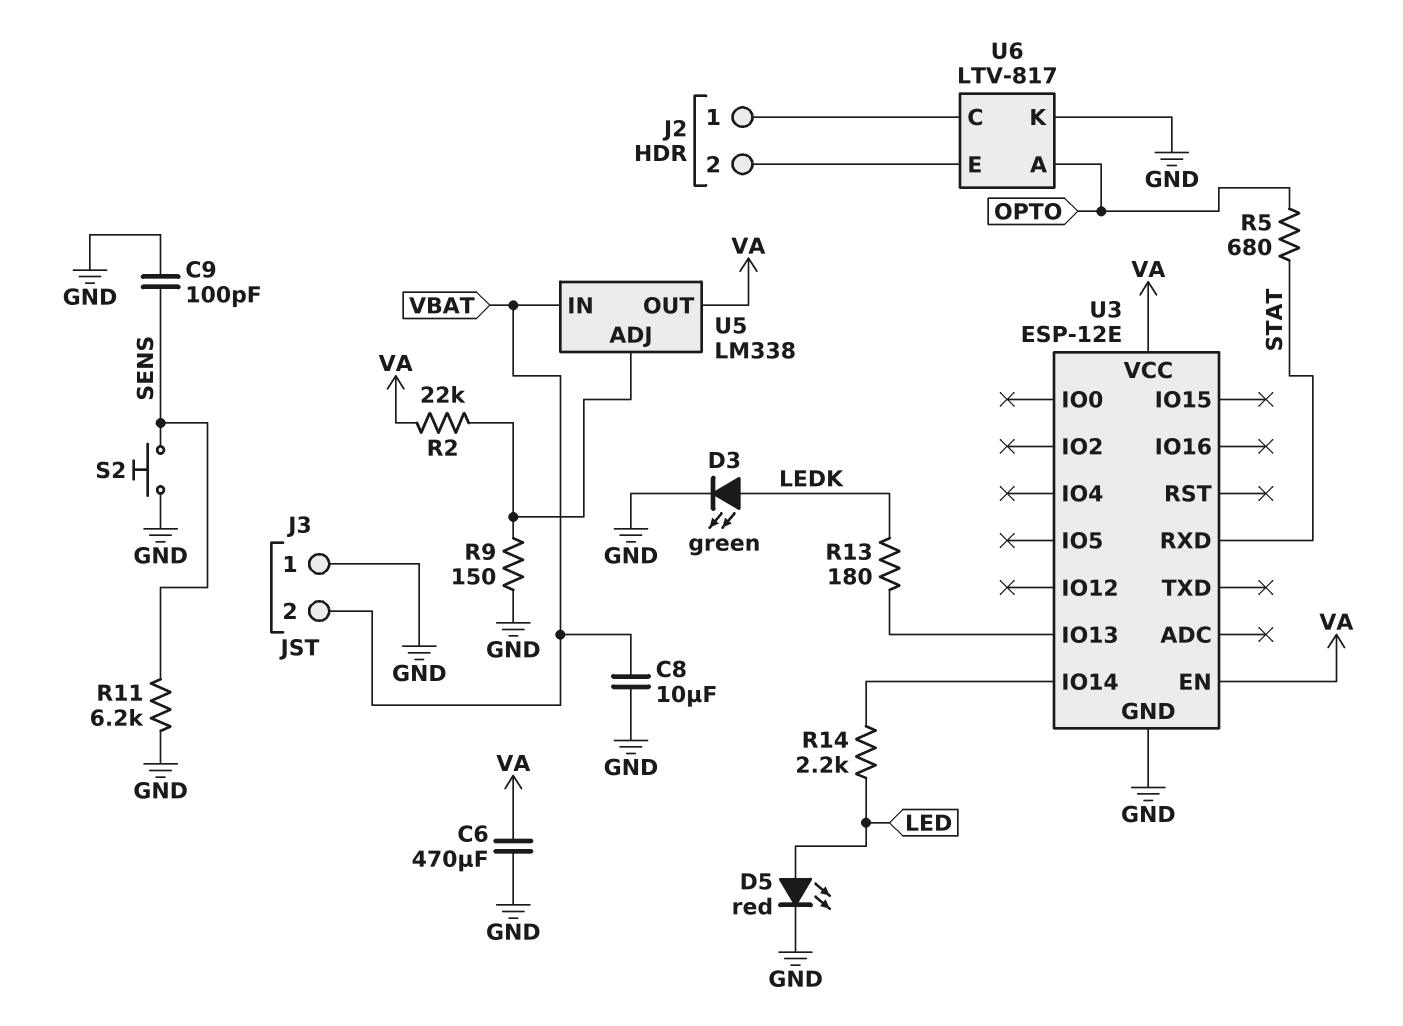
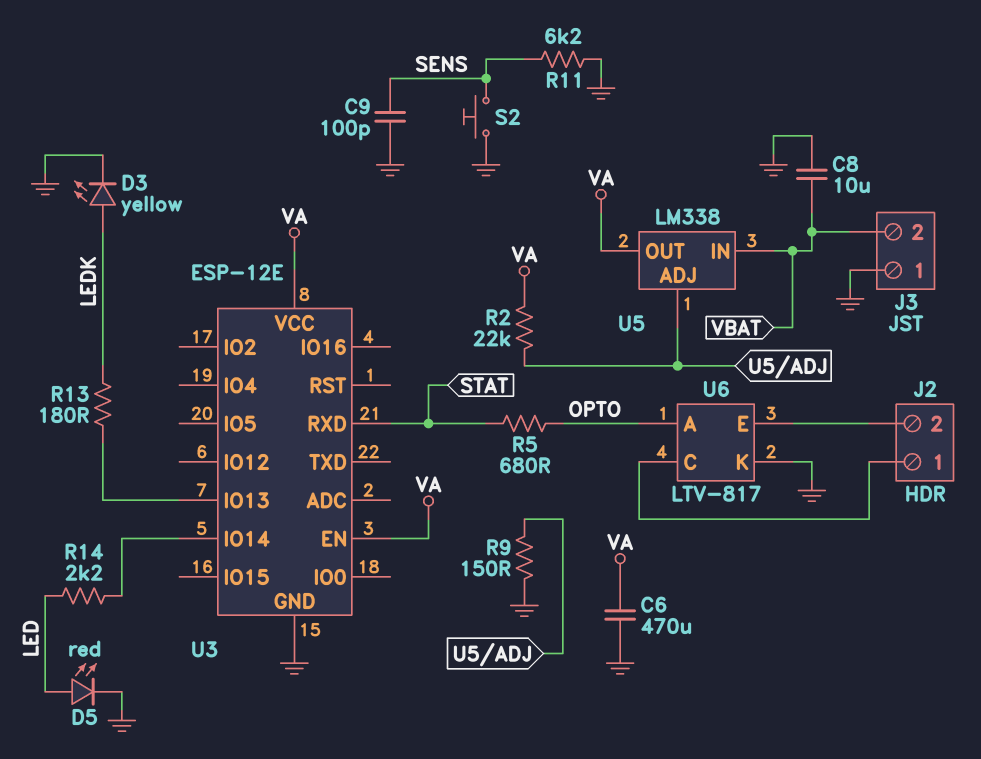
D3: LED green (A LEDK, K GND) -> LED yellow (A LEDK, K GND)

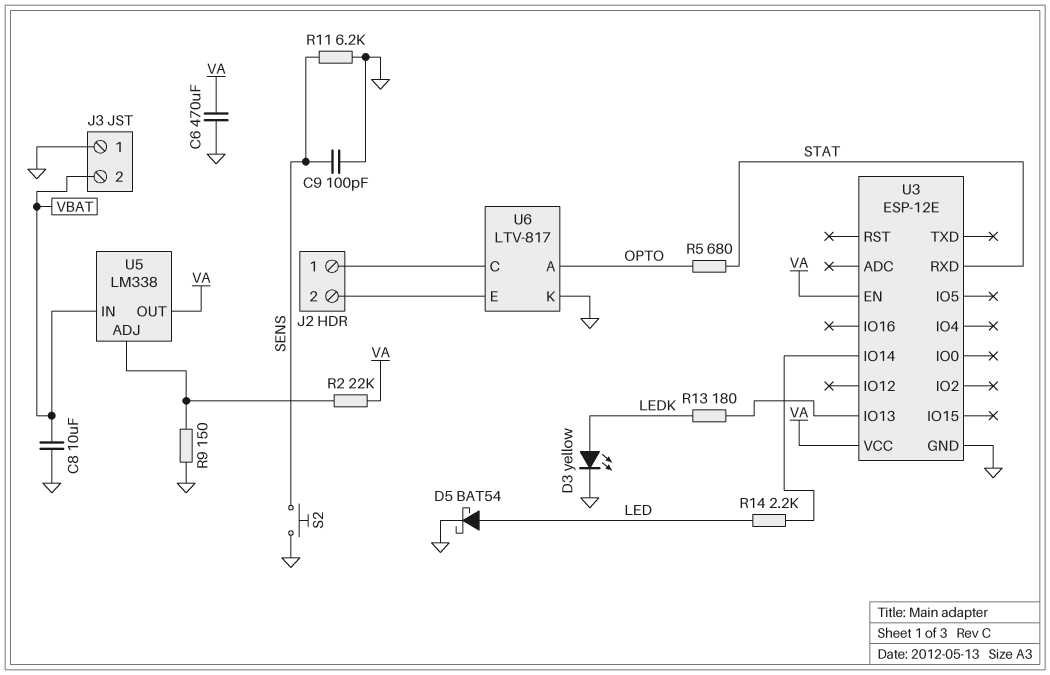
D5: LED red (A LED, K GND) -> schottky BAT54 (A LED, K GND)

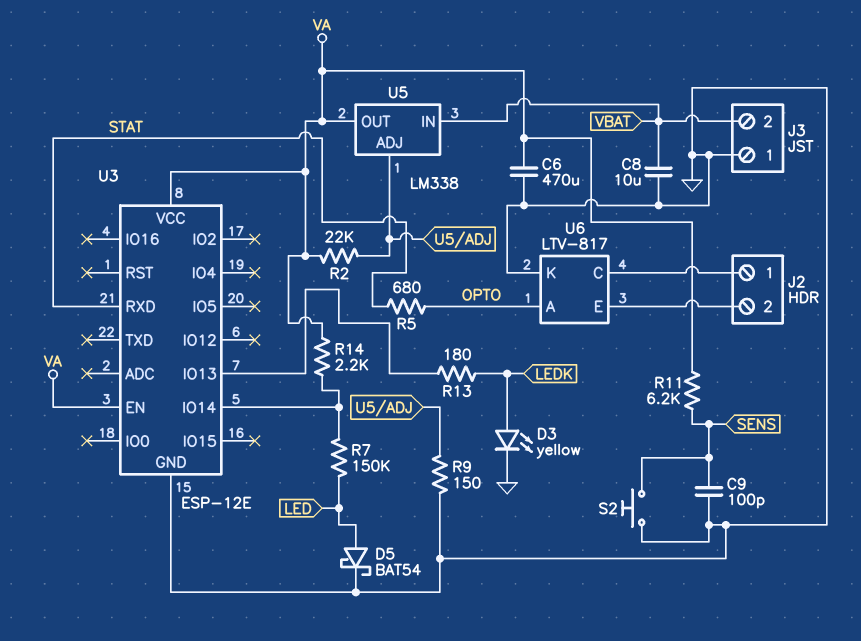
R7: none -> 150k (LED, U3/IO14)
R11: 6.2k (GND, SENS) -> 6.2k (SENS, VA)
R14: 2.2k (LED, U3/IO14) -> 2.2k (U3/IO14, VA)

